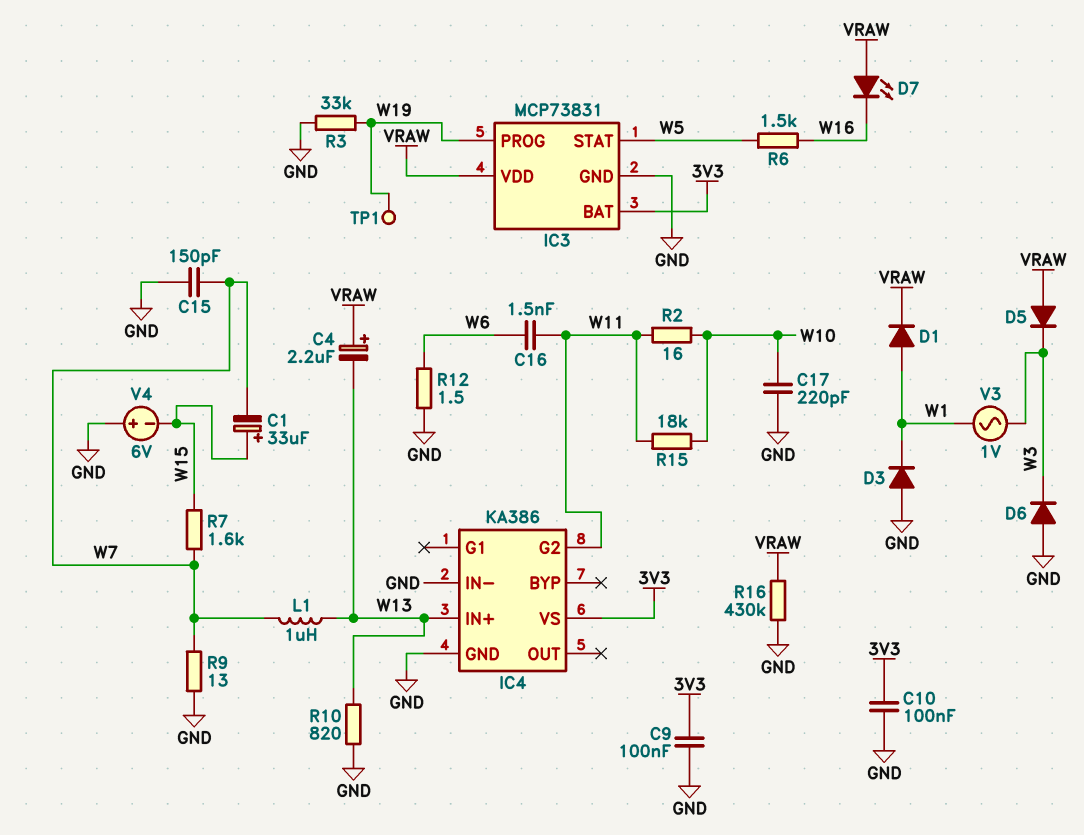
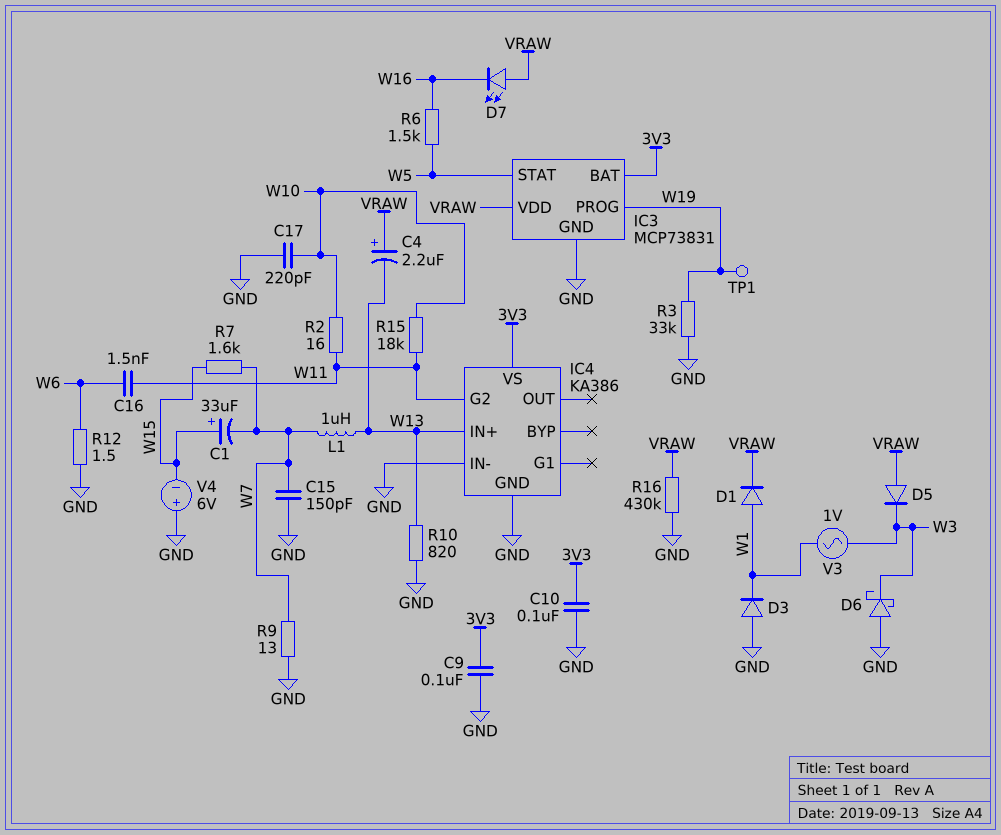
D6: diode (A GND, K W3) -> schottky (A GND, K W3)

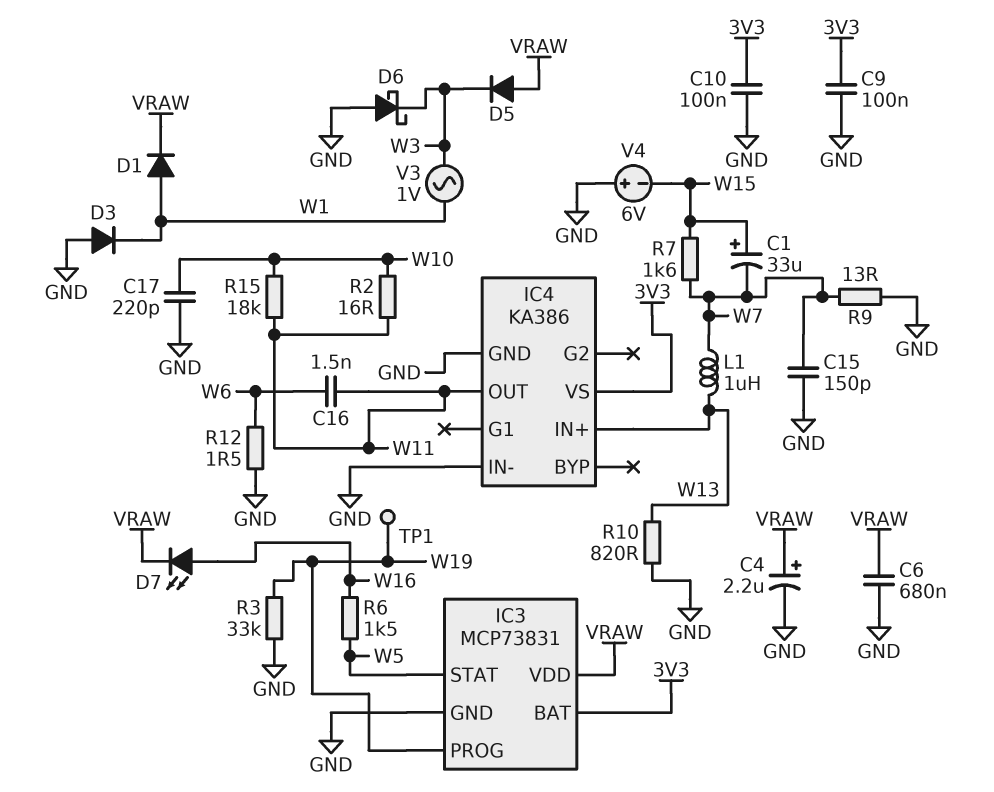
C4: 2.2uF (plus VRAW, minus W13) -> 2.2uF (plus VRAW, minus GND)
C6: none -> 680nF (GND, VRAW)
D7: LED (A VRAW, K W16) -> LED (A W16, K VRAW)
IC4 pin G2: W11 -> none
IC4 pin OUT: none -> W11
R16: 430k (GND, VRAW) -> none

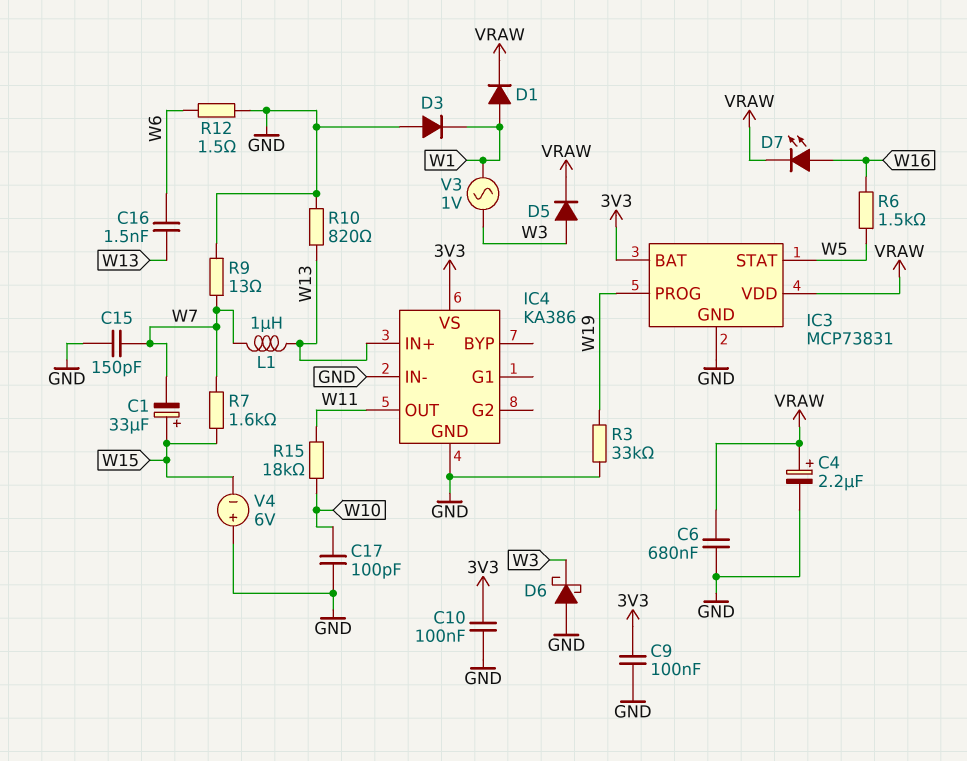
C16: 1.5nF (W6, W11) -> 1.5nF (W6, W13)
C17: 220pF (GND, W10) -> 100pF (GND, W10)
D5: diode (A VRAW, K W3) -> diode (A W3, K VRAW)
R2: 16 (W10, W11) -> none
TP1: test point (W19) -> none

